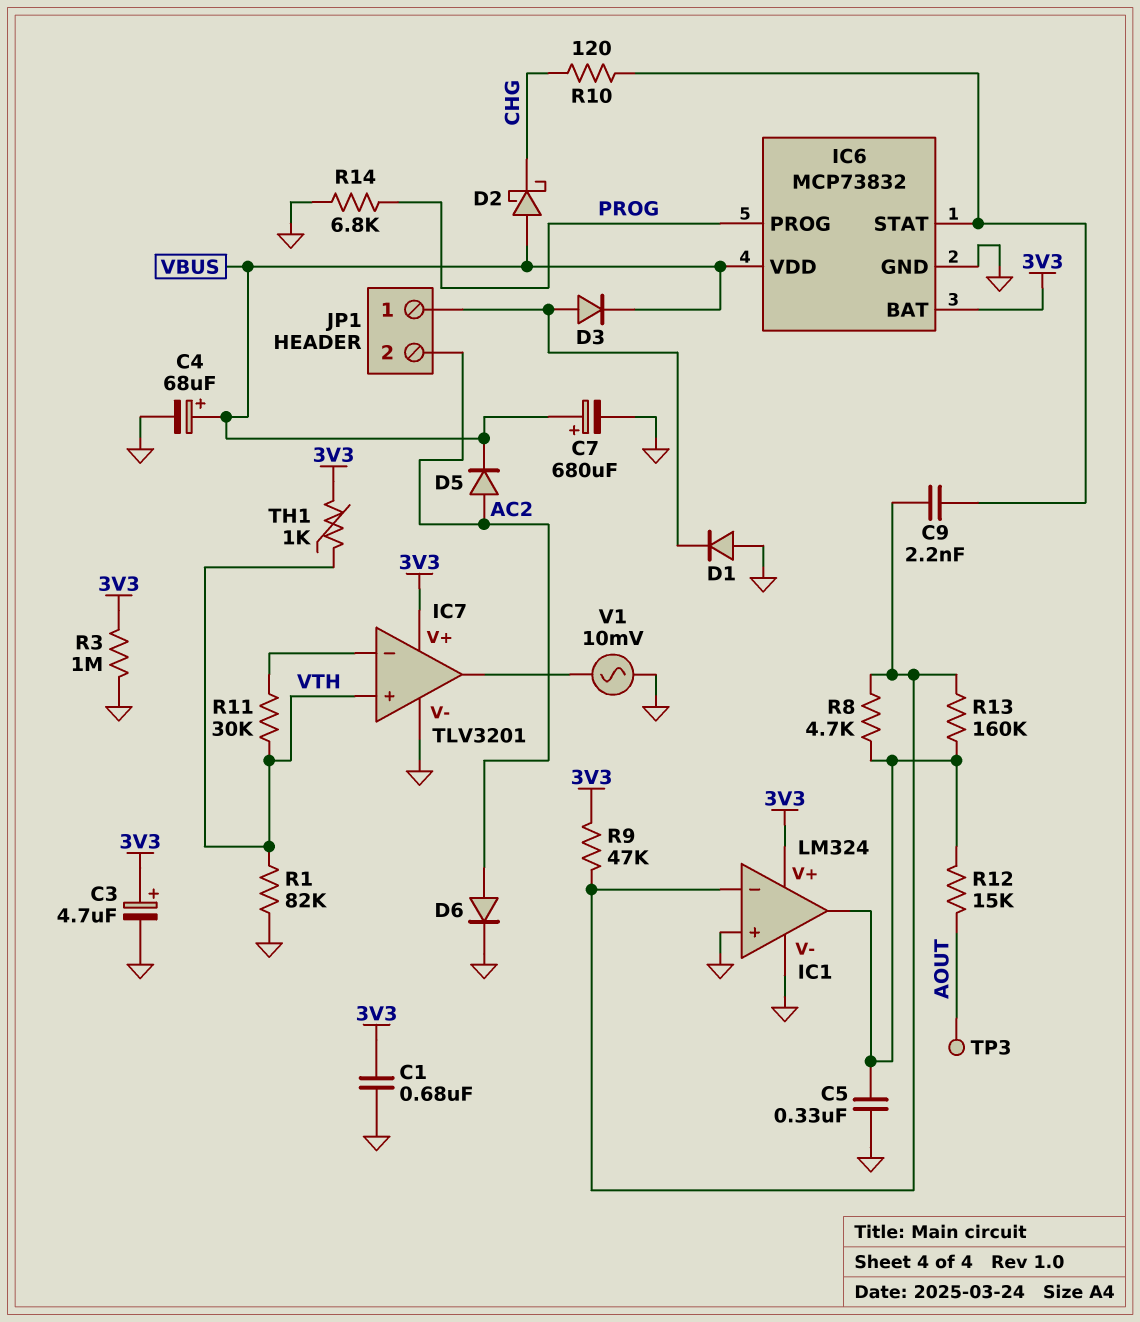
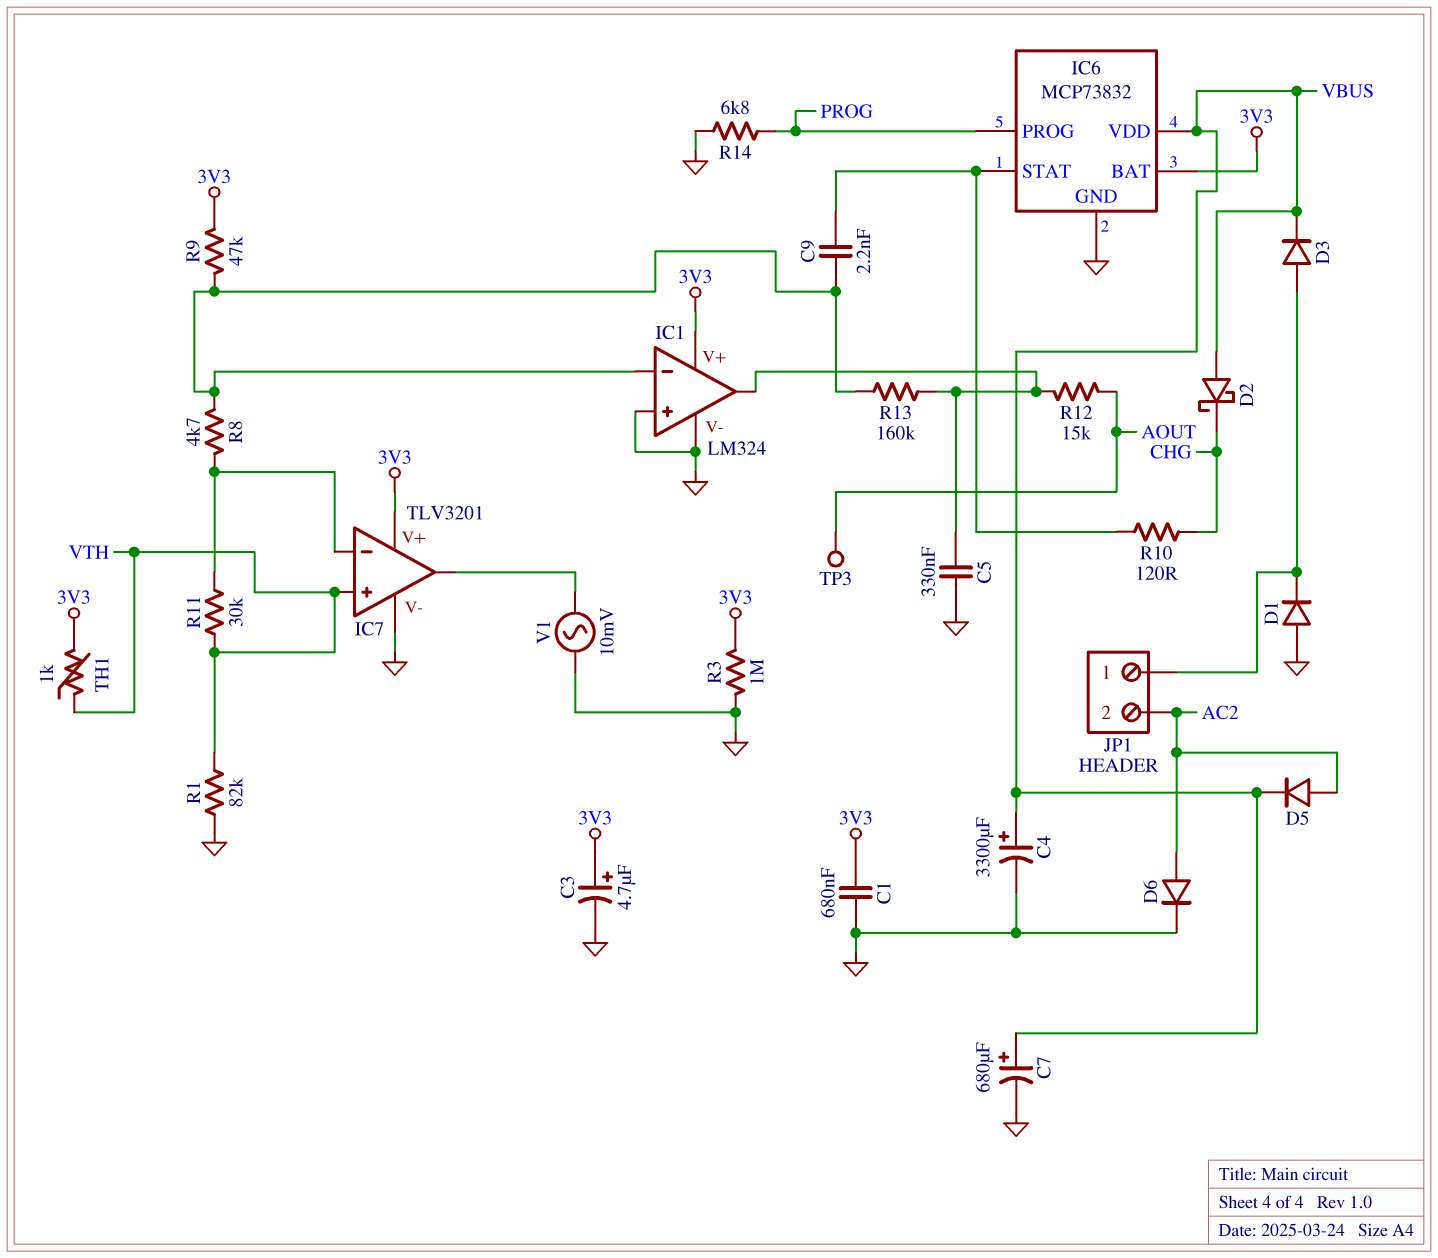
C4: 68uF (plus VBUS, minus GND) -> 3300uF (plus VBUS, minus GND)
R8: 4.7k (IC1/in-, IC1/out) -> 4.7k (IC1/in-, IC7/in-)

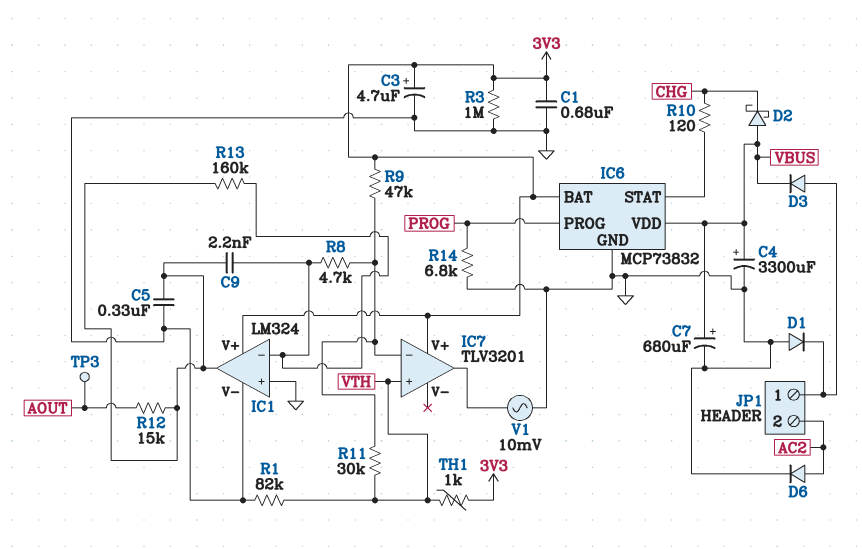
C9: 2.2nF (IC1/in-, IC6/STAT) -> 2.2nF (IC1/in-, IC1/out)
D5: diode (A AC2, K VBUS) -> none
IC7 pin V-: GND -> none
R9: 47k (3V3, IC1/in-) -> 47k (3V3, IC7/in-)

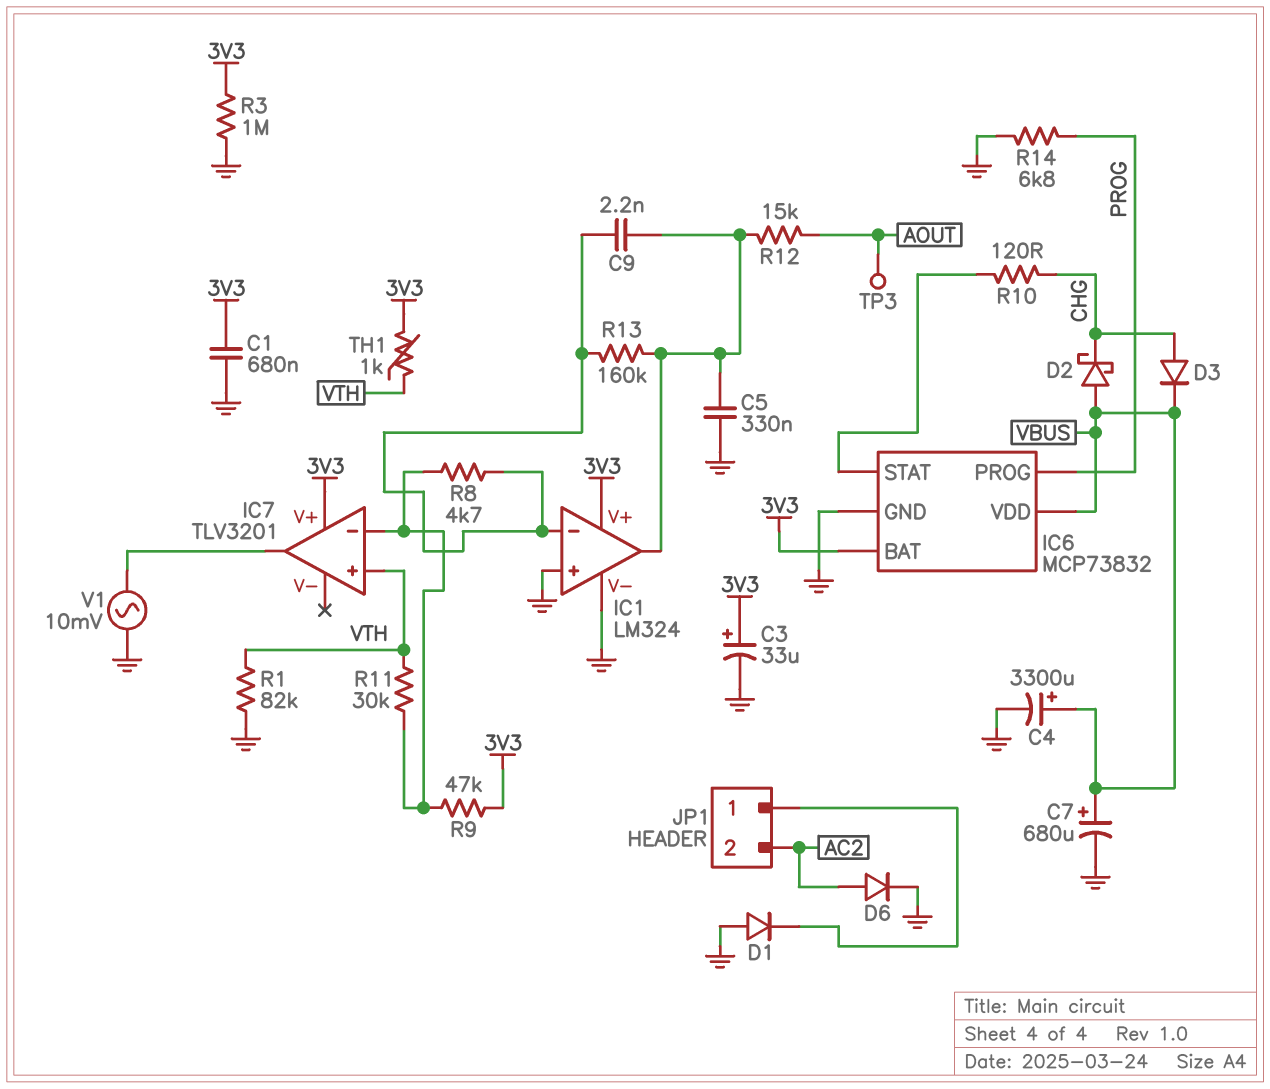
C3: 4.7uF (plus 3V3, minus GND) -> 33uF (plus 3V3, minus GND)
D3: diode (A JP1/1, K VBUS) -> diode (A CHG, K VBUS)

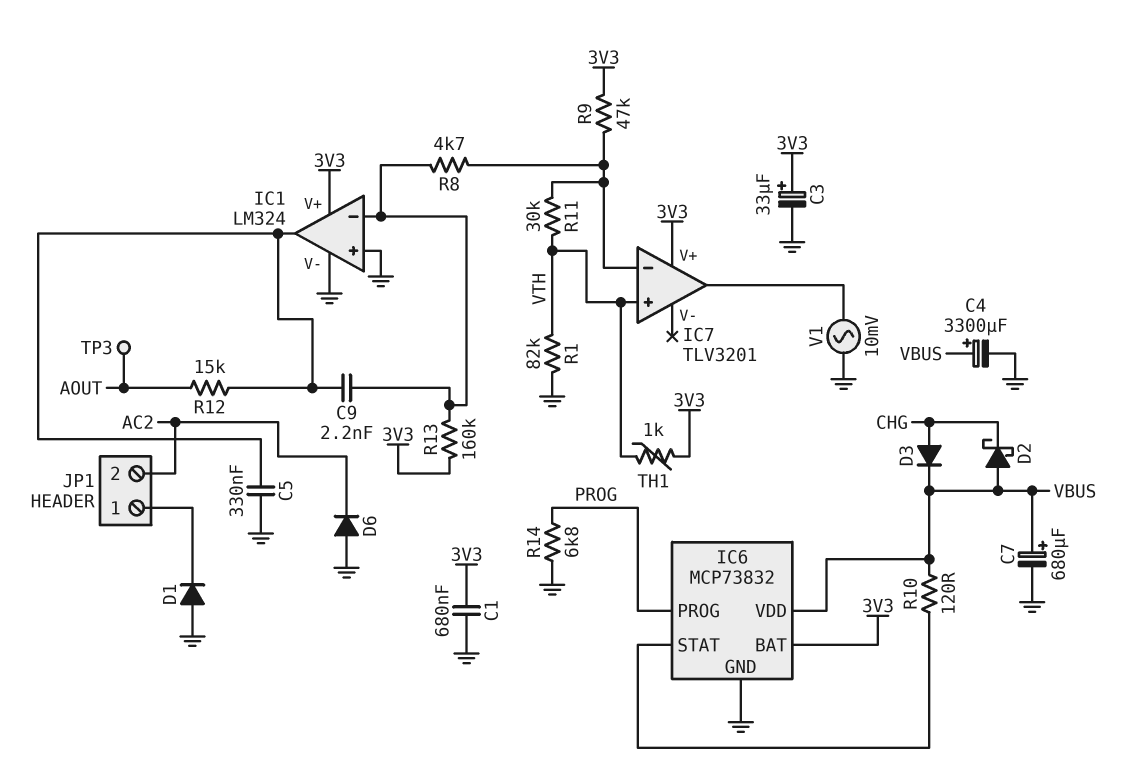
D6: diode (A AC2, K GND) -> diode (A GND, K AC2)
R3: 1M (3V3, GND) -> none
R10: 120 (CHG, IC6/STAT) -> 120 (IC6/STAT, VBUS)
R13: 160k (IC1/in-, IC1/out) -> 160k (3V3, IC1/in-)

